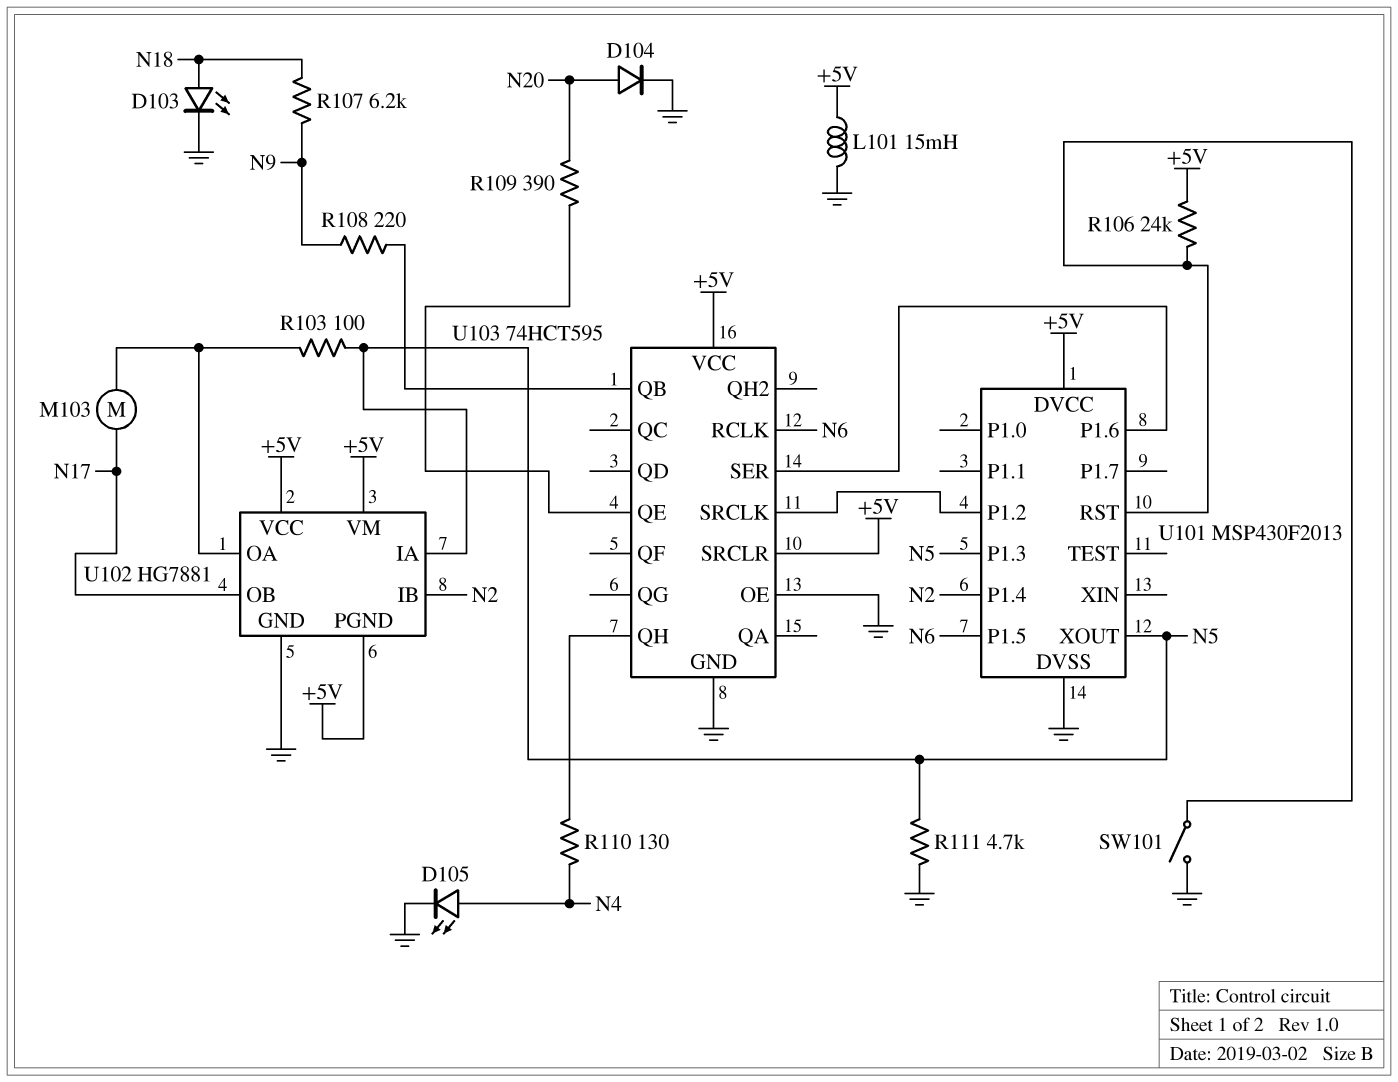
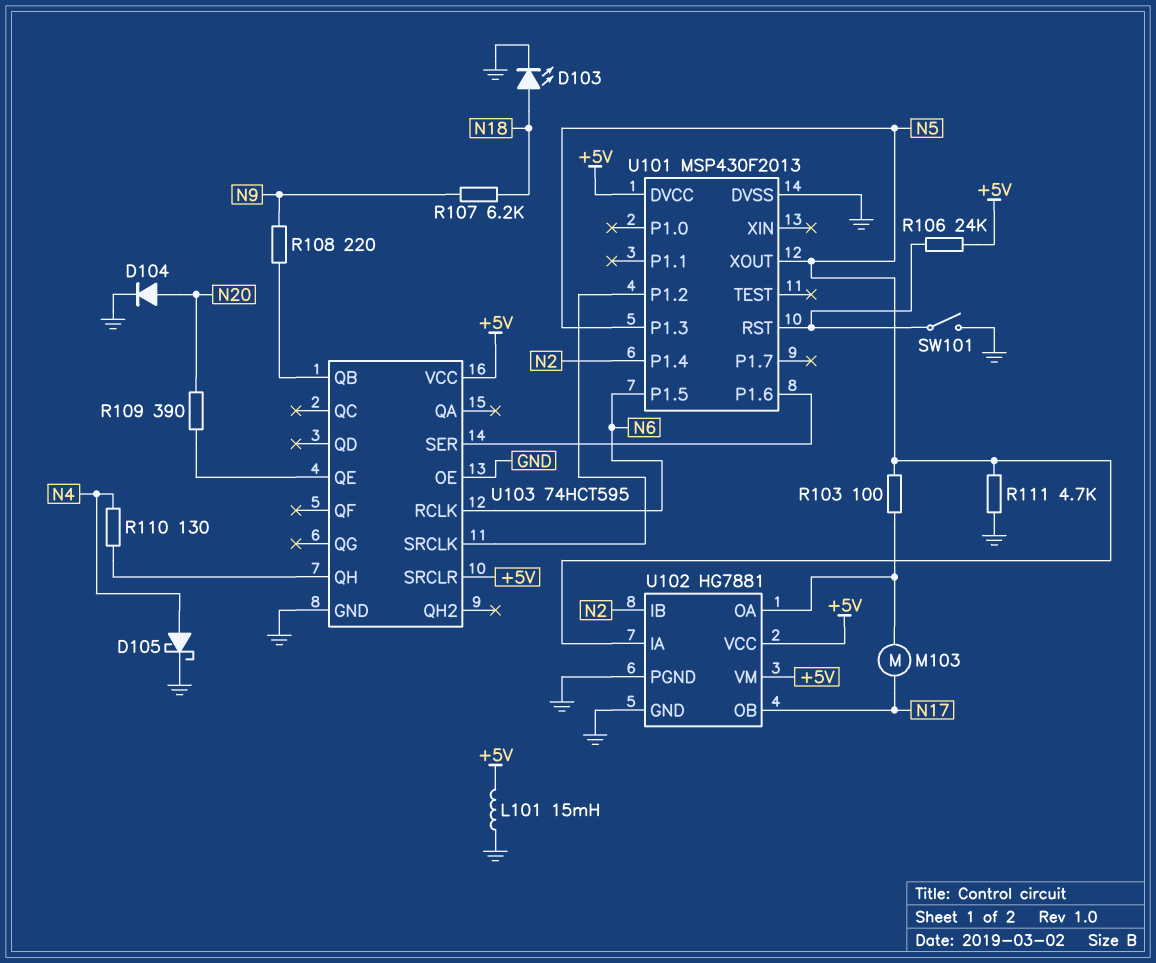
D105: LED (A N4, K GND) -> schottky (A N4, K GND)
U102 pin PGND: +5V -> GND

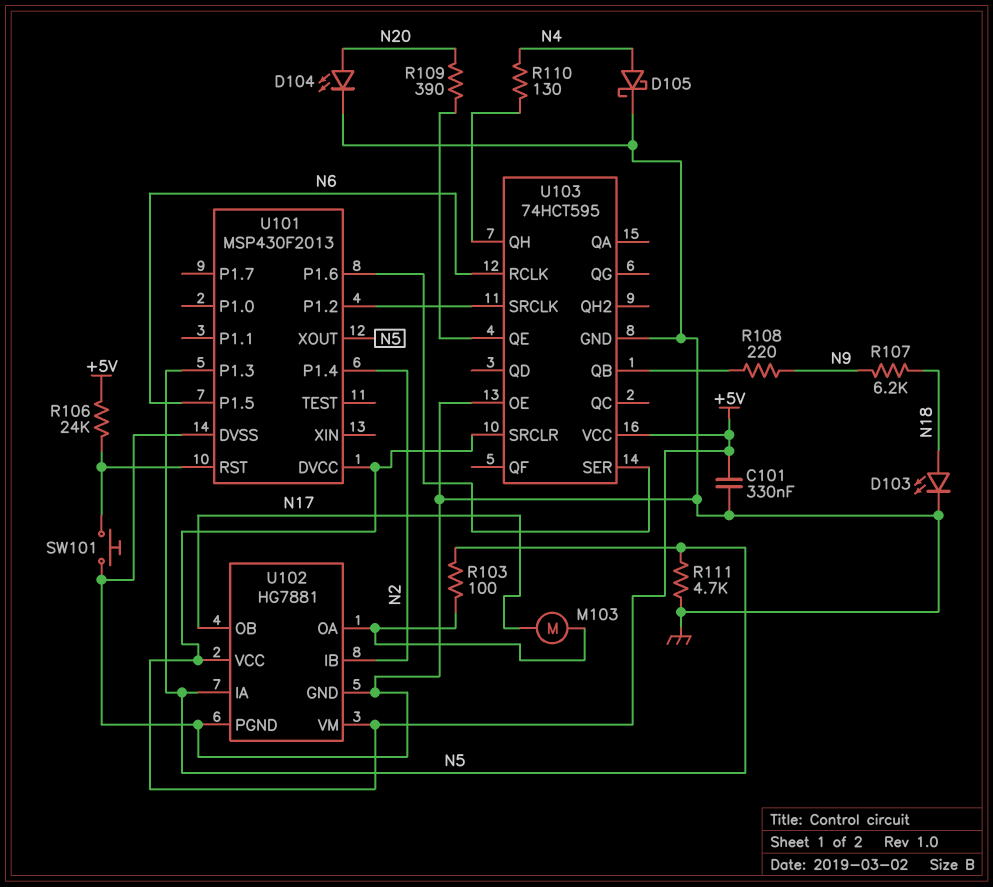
C101: none -> 330nF (+5V, GND)
D104: diode (A N20, K GND) -> LED (A N20, K GND)
L101: 15mH (+5V, GND) -> none
SW101: switch (GND, U101/RST) -> button (GND, U101/RST)

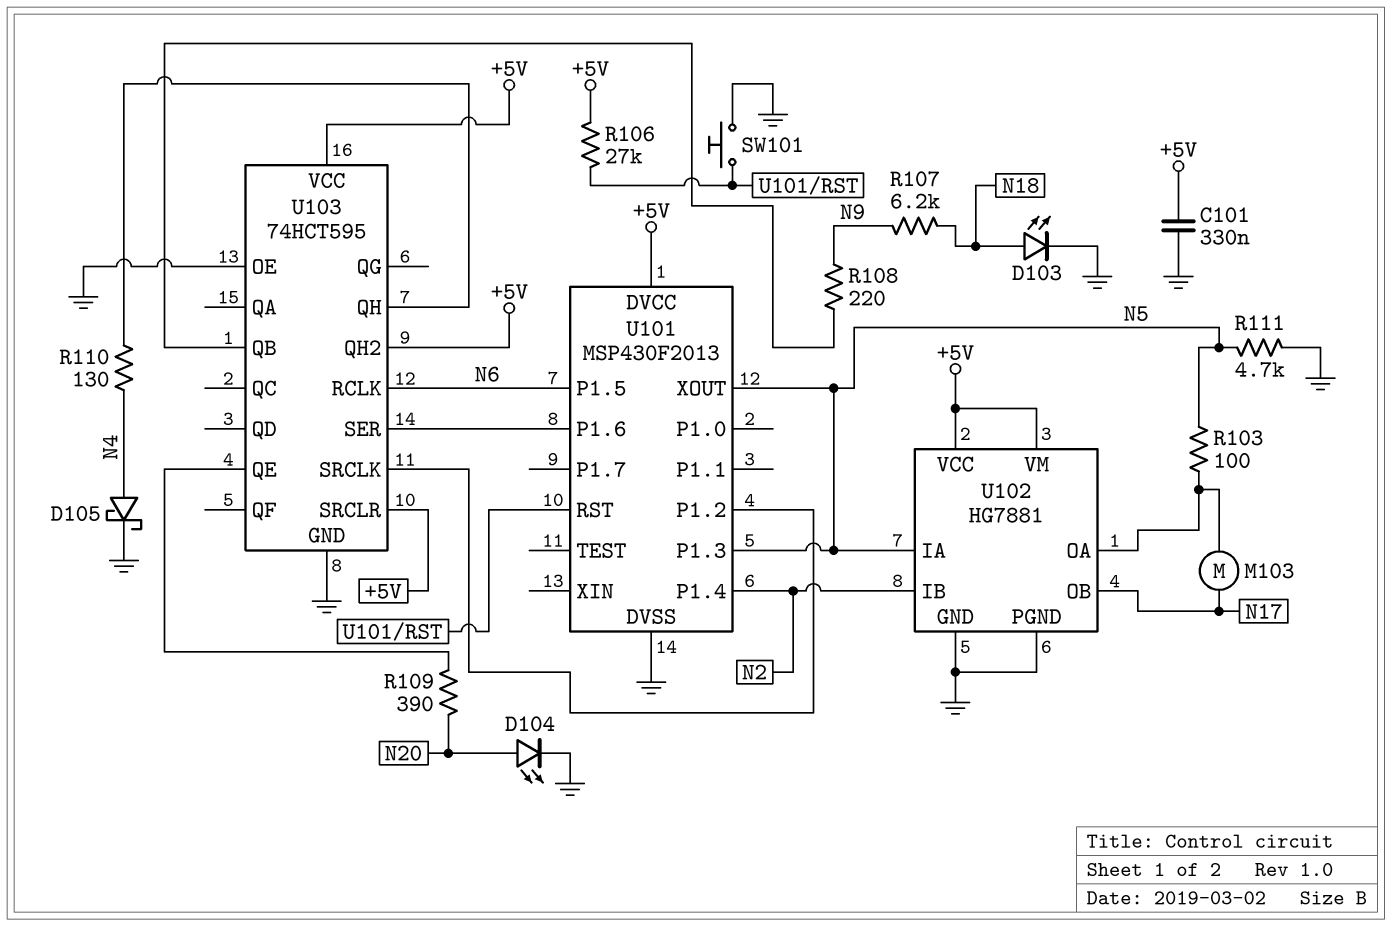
R106: 24k (+5V, U101/RST) -> 27k (+5V, U101/RST)
U103 pin QH2: none -> +5V

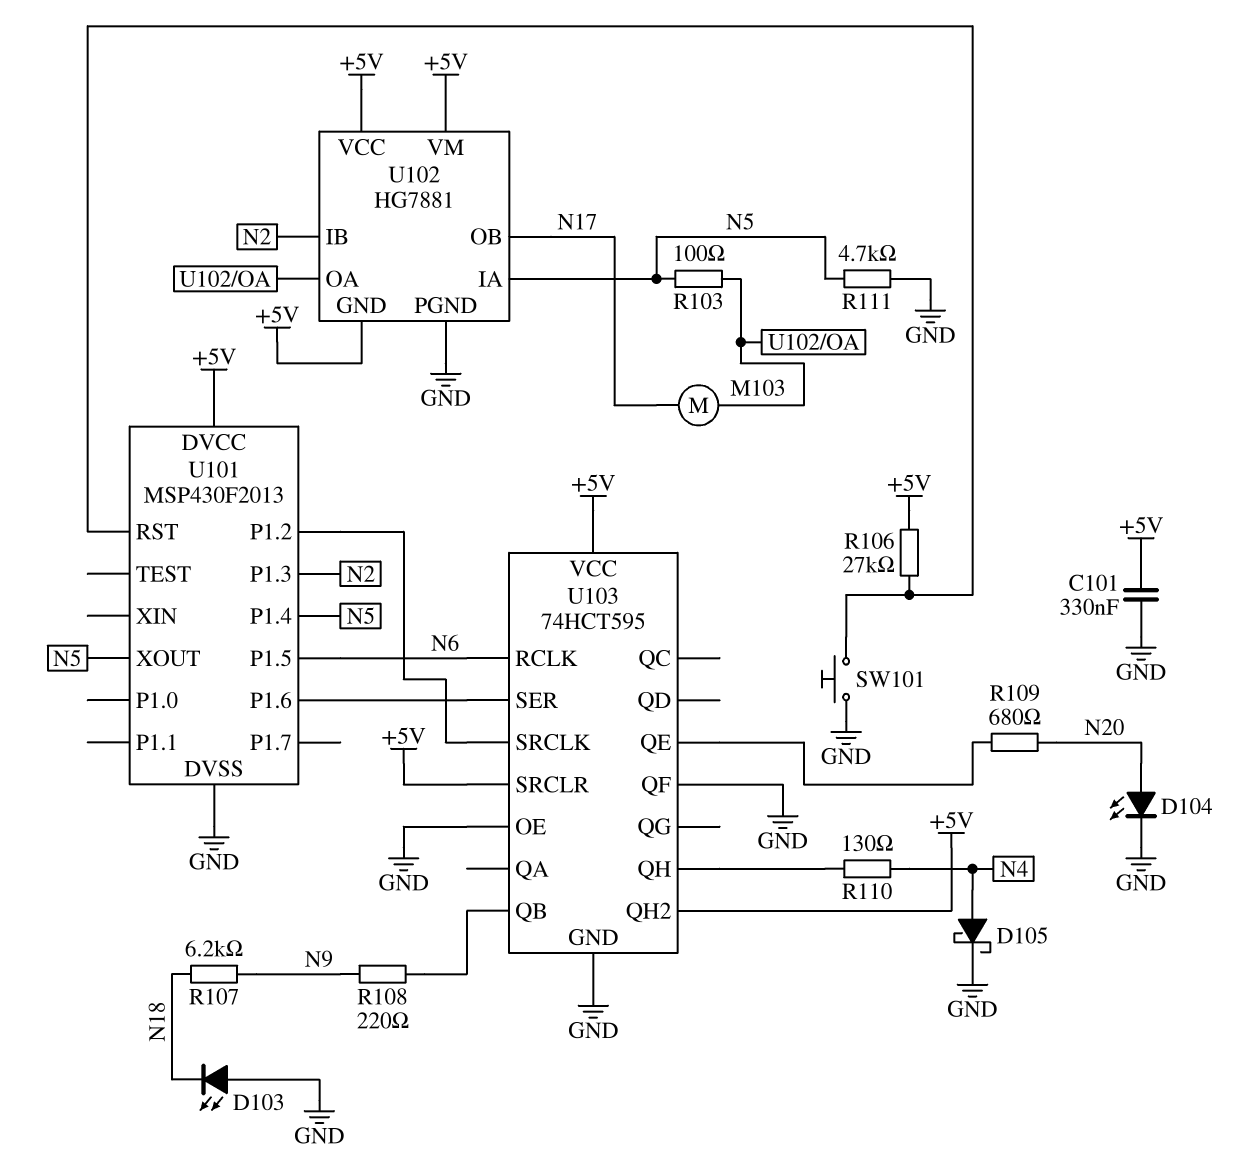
D103: LED (A N18, K GND) -> LED (A GND, K N18)
R109: 390 (N20, U103/QE) -> 680 (N20, U103/QE)
U101 pin P1.3: N5 -> N2
U101 pin P1.4: N2 -> N5
U102 pin GND: GND -> +5V
U103 pin QF: none -> GND

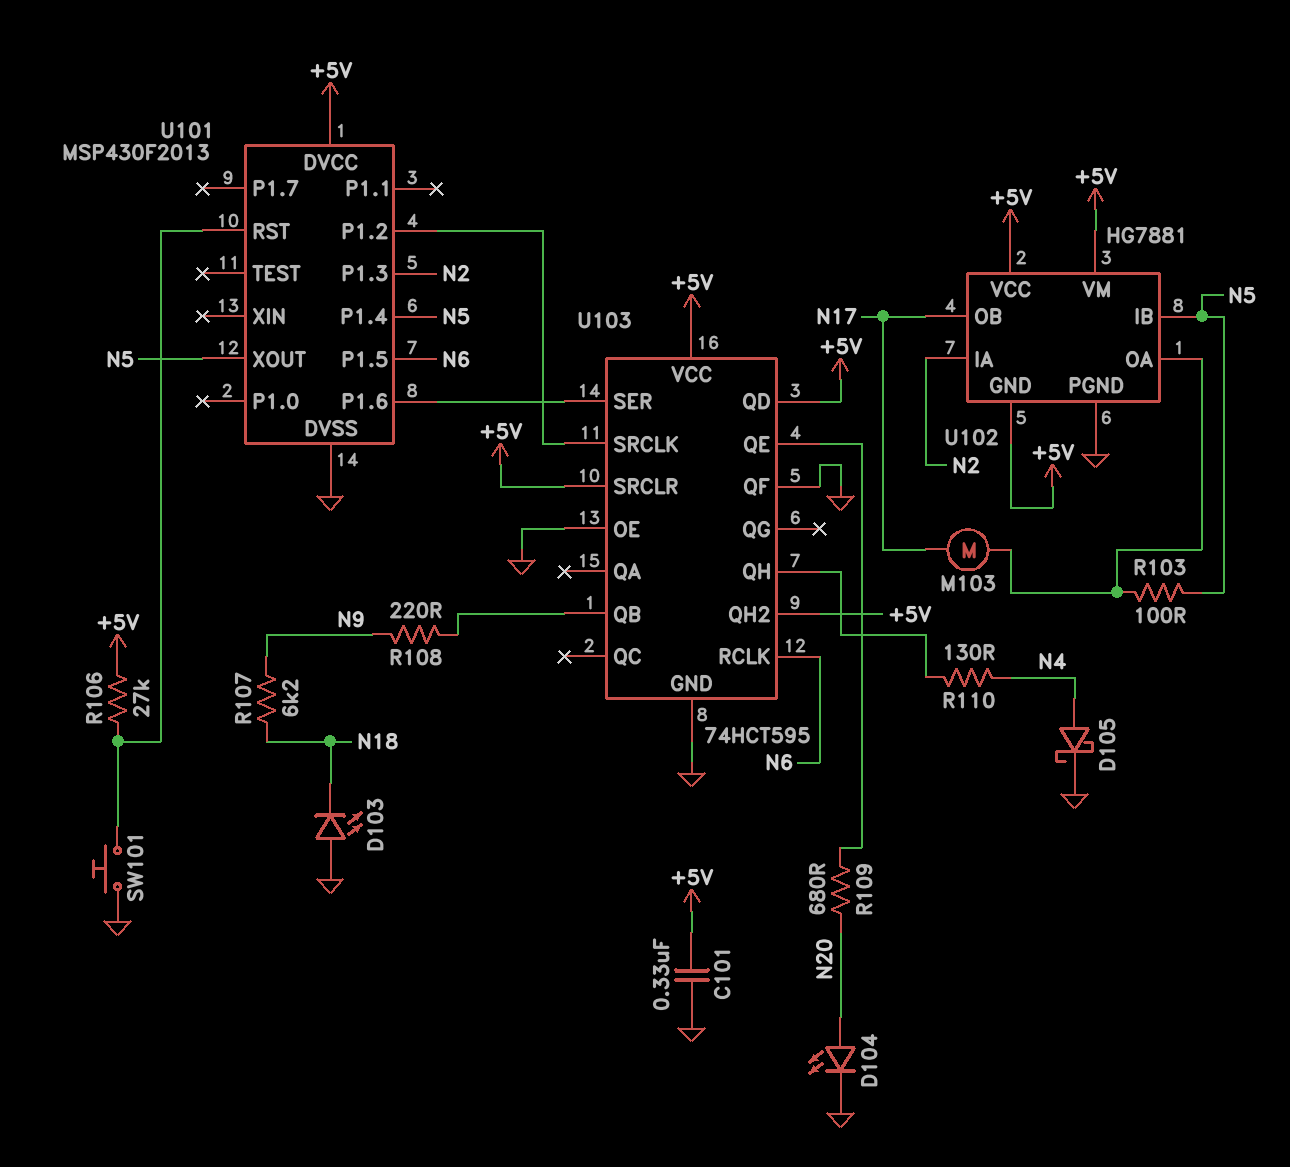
R111: 4.7k (GND, N5) -> none
U102 pin IA: N5 -> N2
U102 pin IB: N2 -> N5
U103 pin QD: none -> +5V

